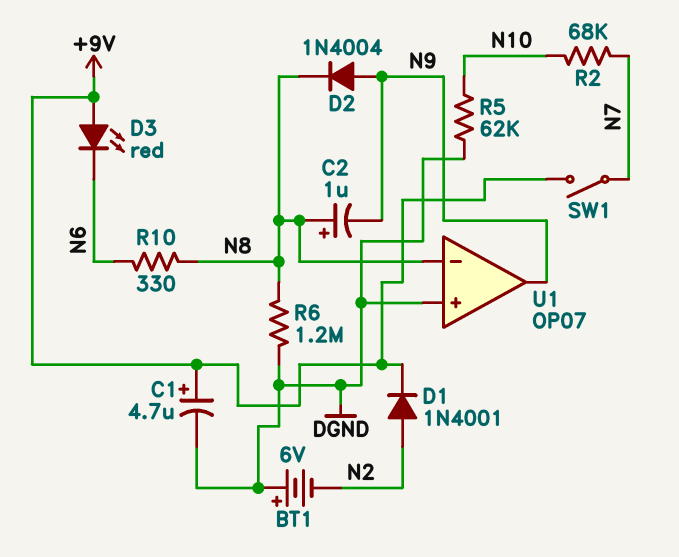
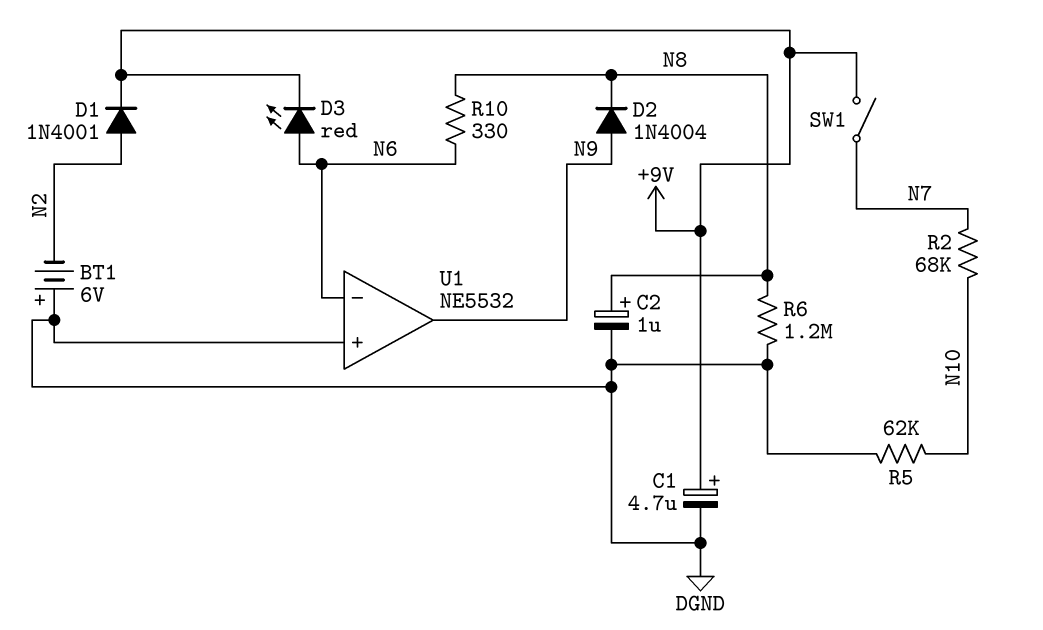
C2: 1uF (plus N8, minus N9) -> 1uF (plus N8, minus DGND)
D3: LED red (A +9V, K N6) -> LED red (A N6, K +9V)
U1: OP07 -> NE5532
U1 pin in-: N8 -> N6

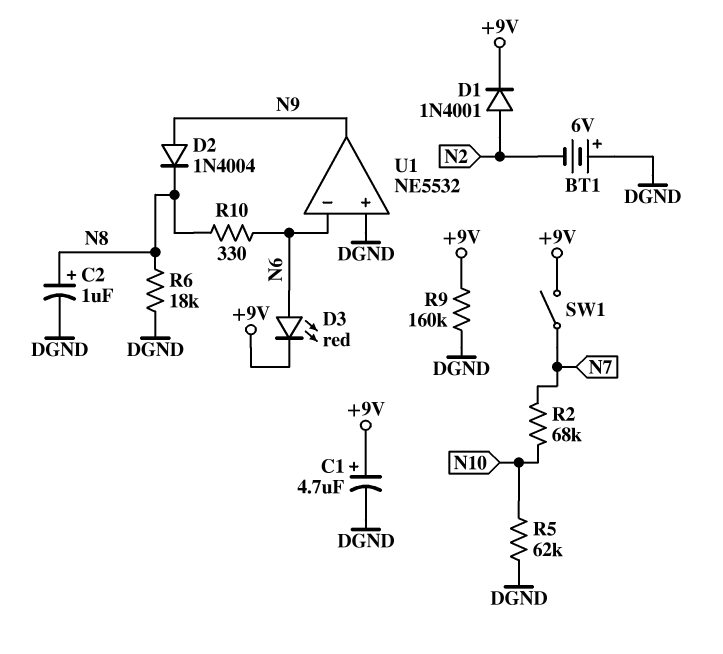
R6: 1.2M (DGND, N8) -> 18k (DGND, N8)
R9: none -> 160k (+9V, DGND)

